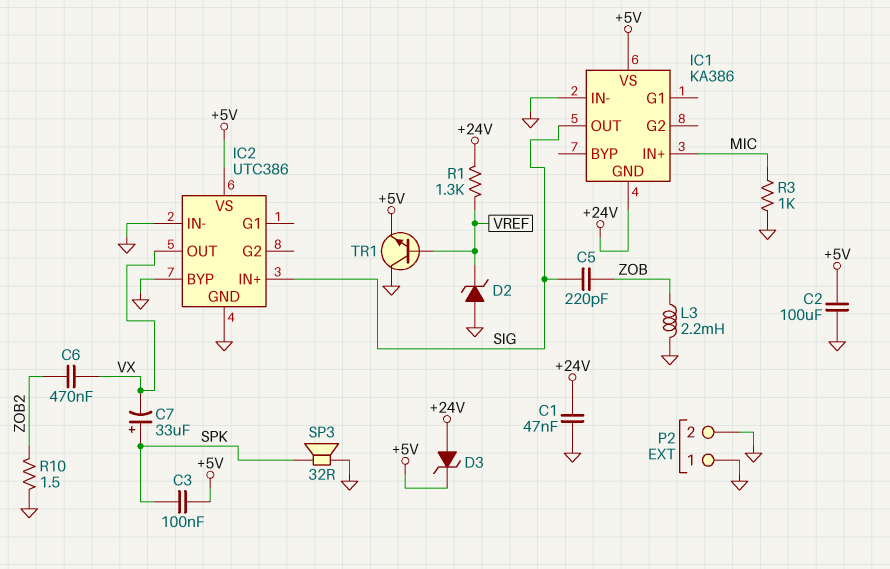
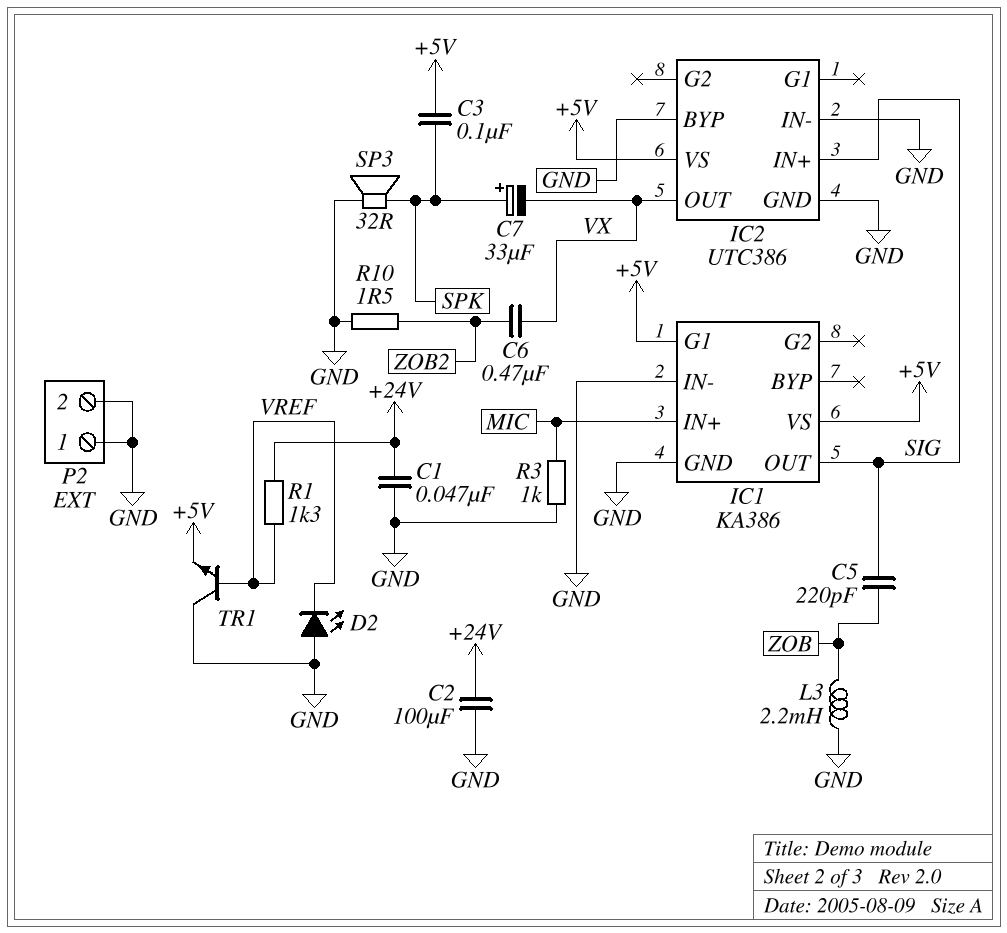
C2: 100uF (+5V, GND) -> 100uF (+24V, GND)
D2: zener (A GND, K VREF) -> LED (A GND, K VREF)
D3: zener (A +24V, K +5V) -> none
IC1 pin G1: none -> +5V
IC1 pin GND: +24V -> GND

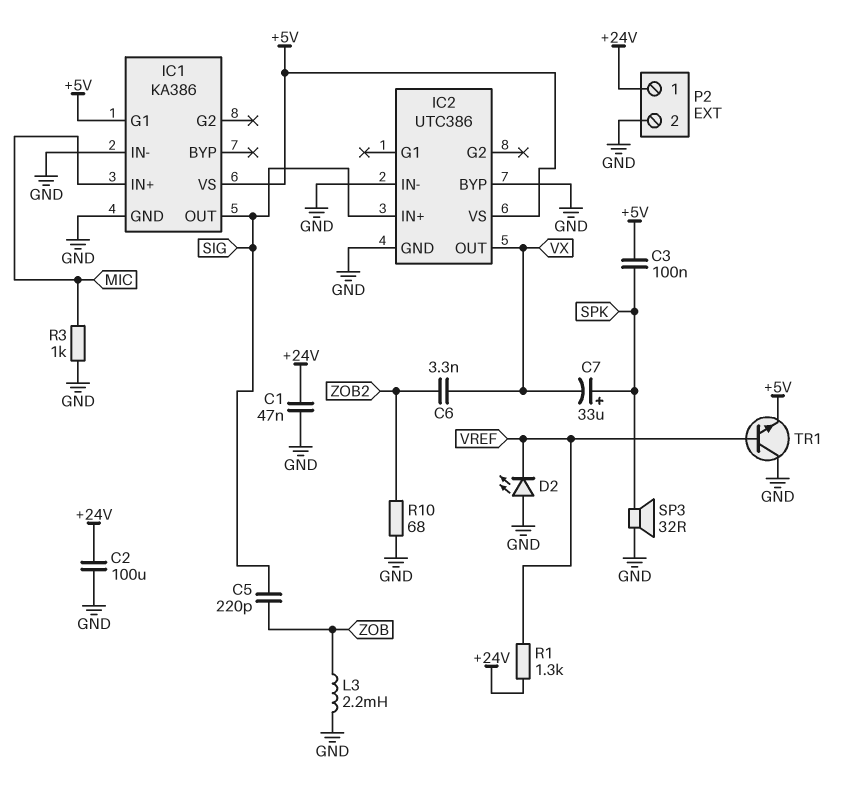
C6: 470nF (VX, ZOB2) -> 3.3nF (VX, ZOB2)
P2 pin 1: GND -> +24V
R10: 1.5 (GND, ZOB2) -> 68 (GND, ZOB2)

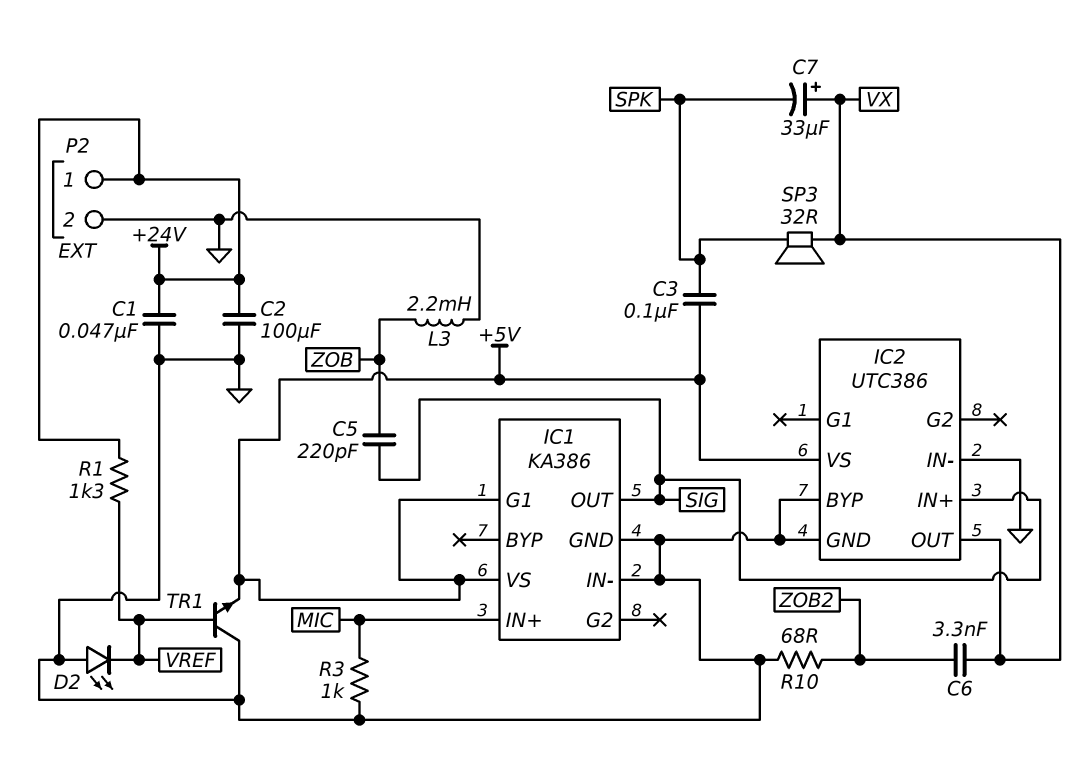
C7: 33uF (plus SPK, minus VX) -> 33uF (plus VX, minus SPK)
SP3: speaker 32R (GND, SPK) -> speaker 32R (SPK, VX)

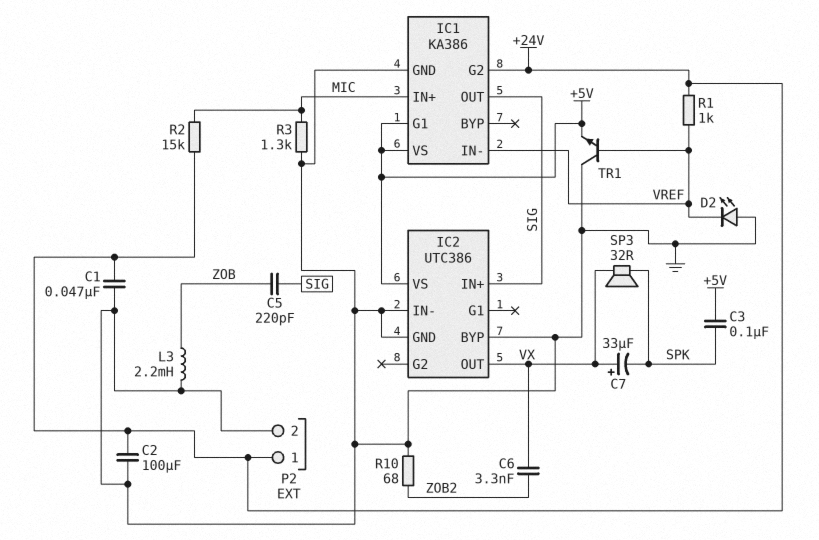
IC1 pin G2: none -> +24V
IC1 pin IN-: GND -> VREF
R1: 1.3k (+24V, VREF) -> 1k (+24V, VREF)
R2: none -> 15k (+24V, MIC)
R3: 1k (GND, MIC) -> 1.3k (GND, MIC)

